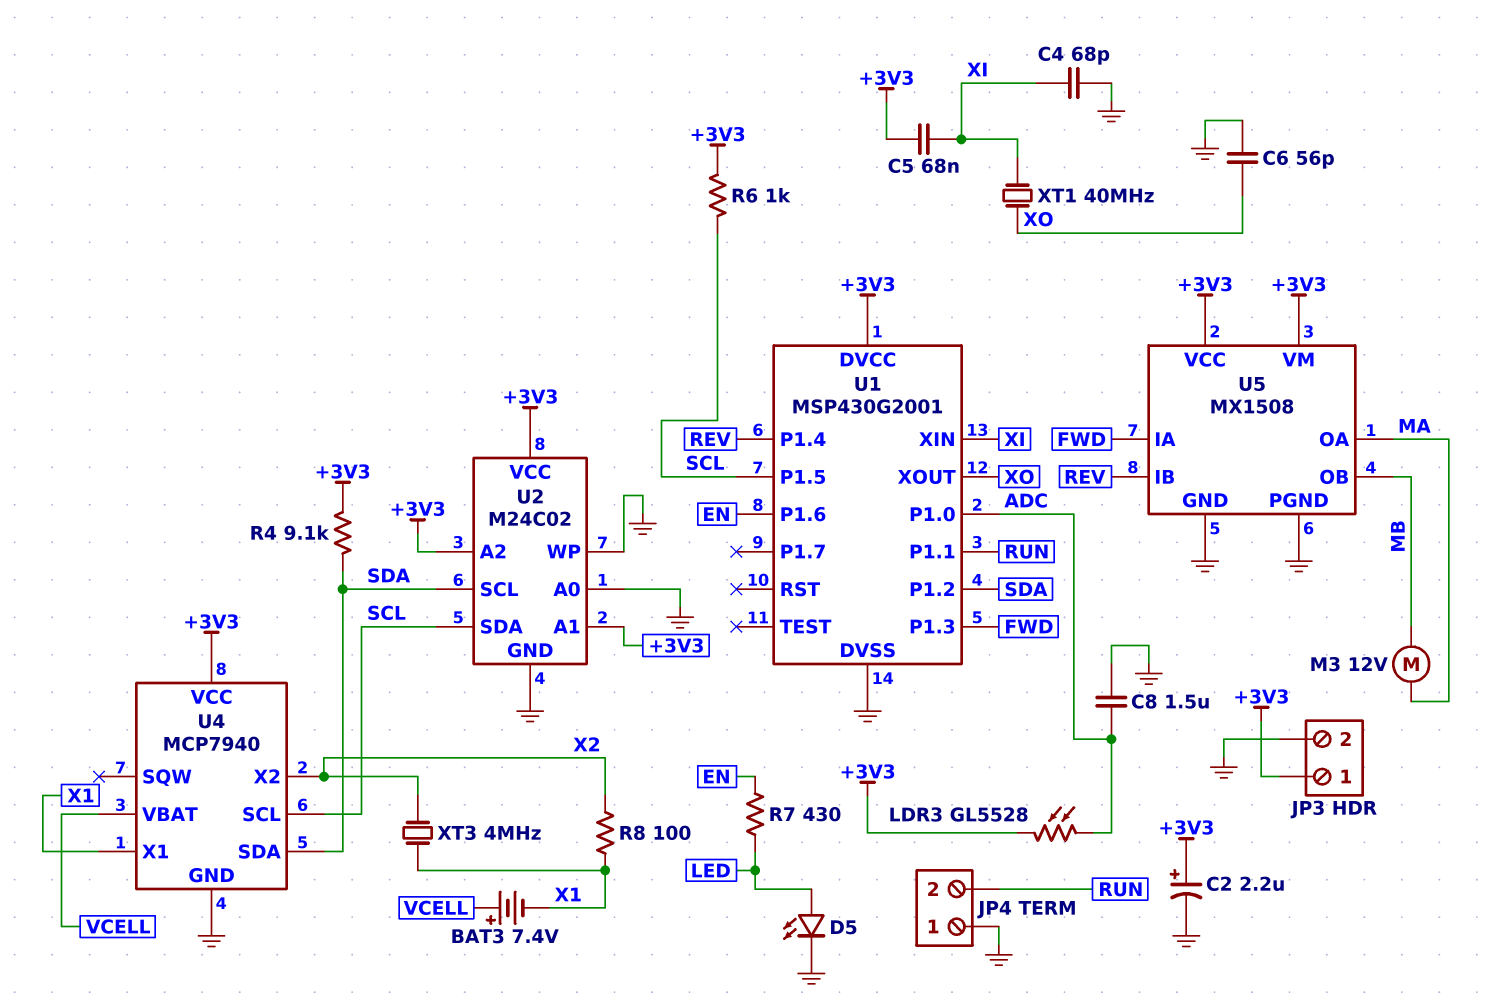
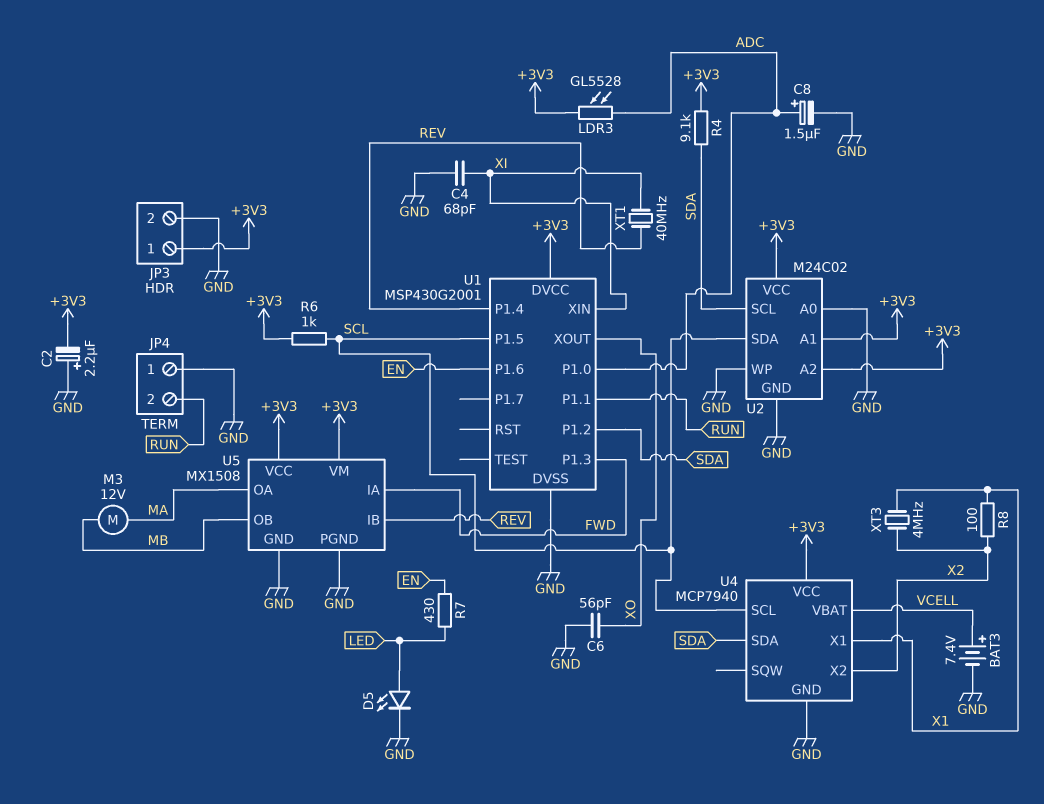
BAT3: 7.4V (plus VCELL, minus X1) -> 7.4V (plus VCELL, minus GND)
C2: 2.2uF (plus +3V3, minus GND) -> 2.2uF (plus GND, minus +3V3)
C5: 68nF (+3V3, XI) -> none
C8: 1.5uF (ADC, GND) -> 1.5uF (plus ADC, minus GND)
XT1: 40MHz (XI, XO) -> 40MHz (REV, XI)

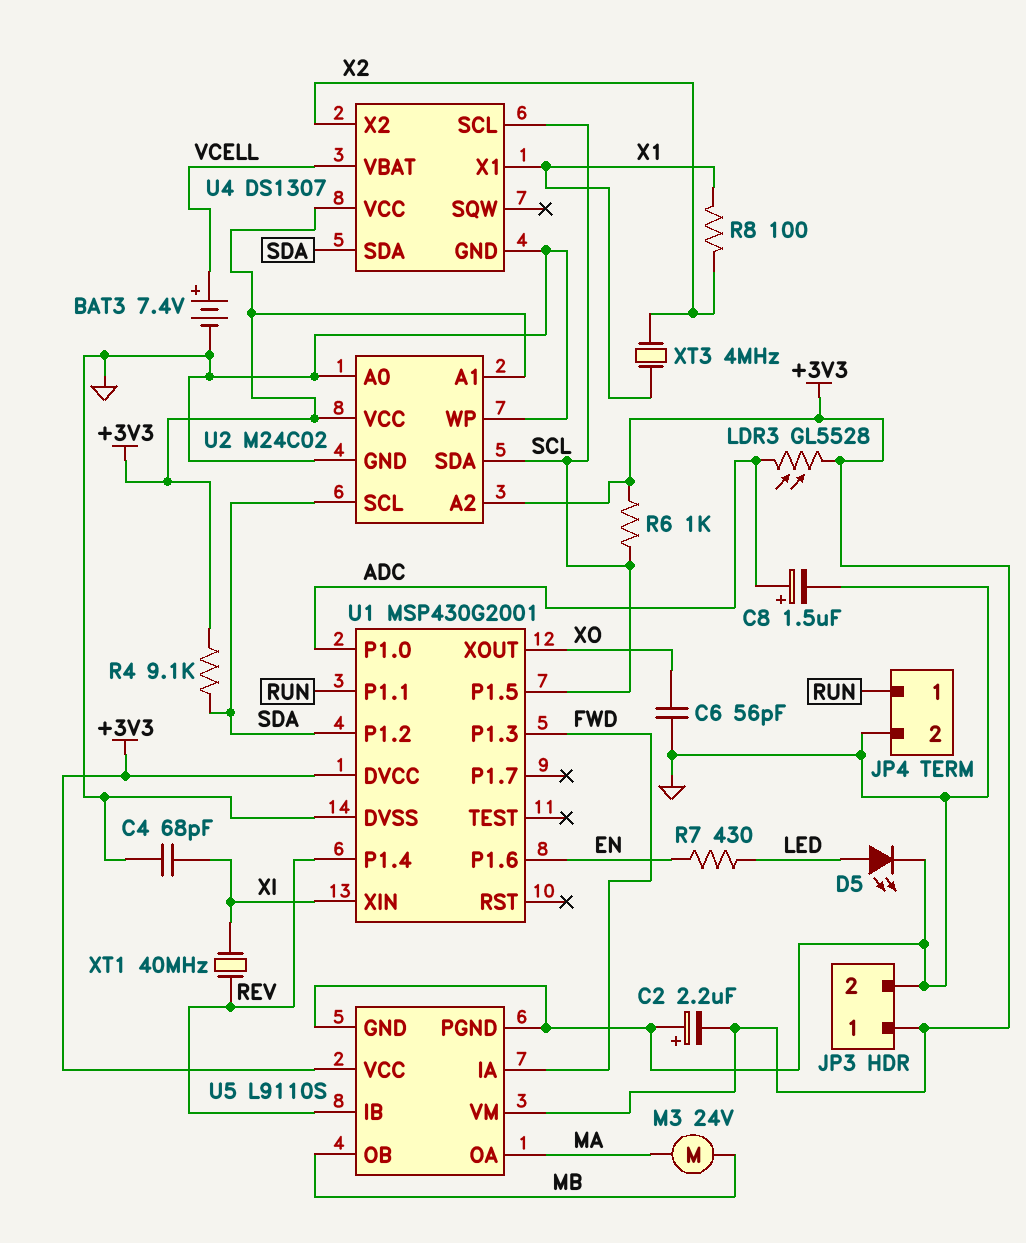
JP4 pin 1: GND -> RUN
JP4 pin 2: RUN -> GND
M3: motor 12V (MA, MB) -> motor 24V (MA, MB)
U4: MCP7940 -> DS1307
U5: MX1508 -> L9110S

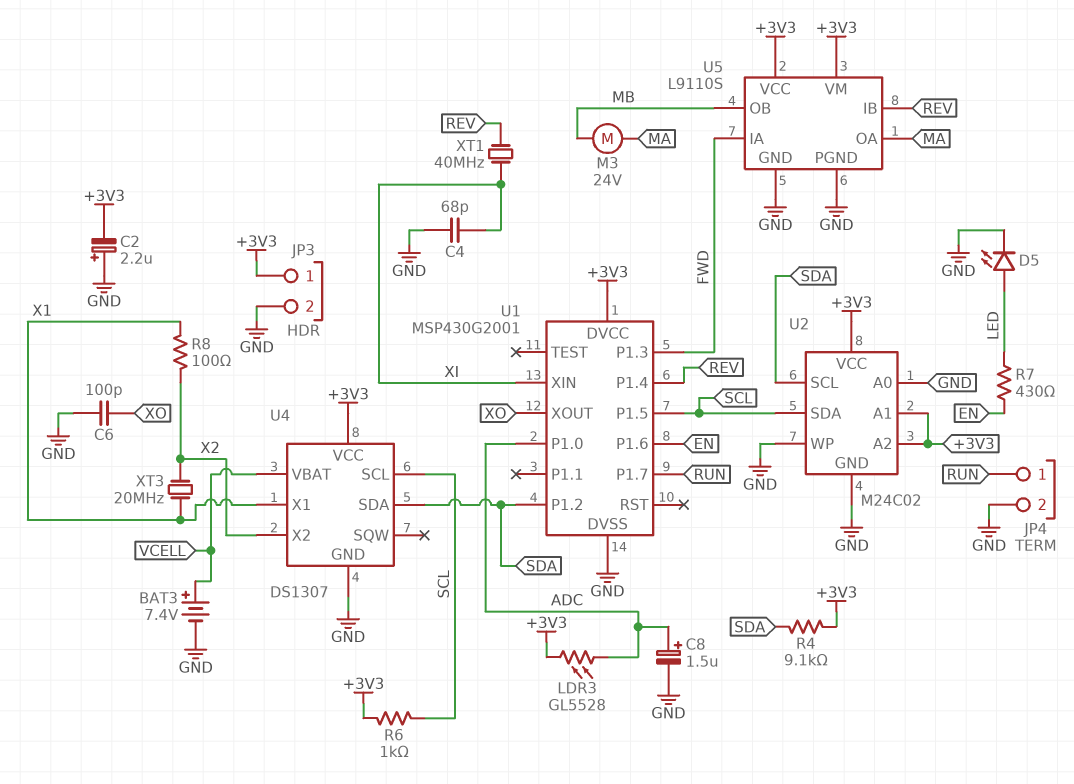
C6: 56pF (GND, XO) -> 100pF (GND, XO)
U1 pin P1.1: RUN -> none
U1 pin P1.7: none -> RUN
XT3: 4MHz (X1, X2) -> 20MHz (X1, X2)

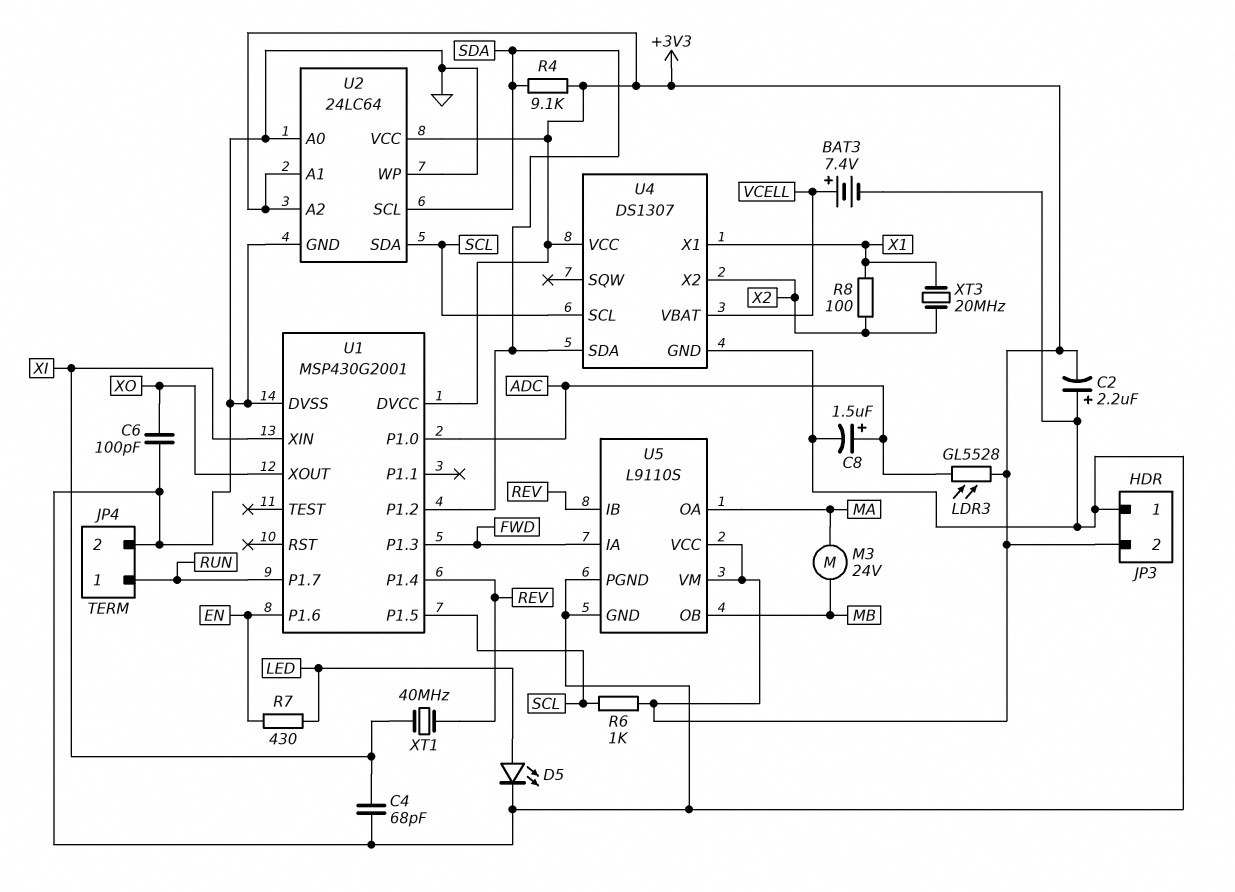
JP3 pin 1: +3V3 -> GND
JP3 pin 2: GND -> +3V3
U2: M24C02 -> 24LC64

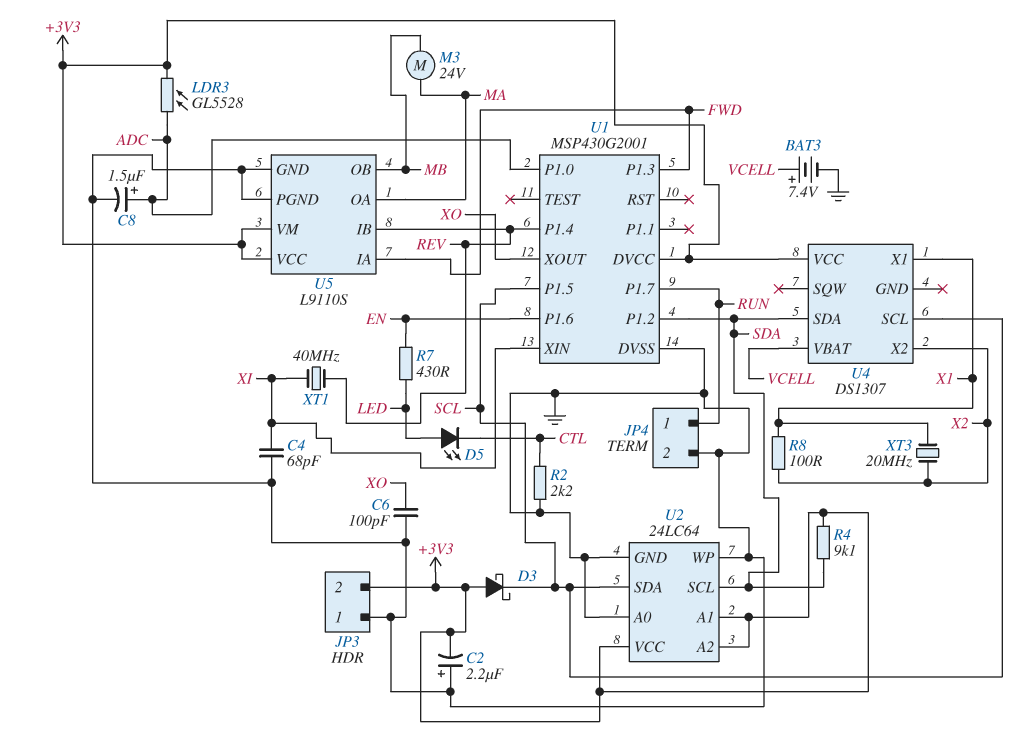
D3: none -> schottky (A +3V3, K SCL)
D5: LED (A LED, K GND) -> LED (A LED, K CTL)
R2: none -> 2.2k (CTL, GND)
R6: 1k (+3V3, SCL) -> none
U4 pin GND: GND -> none

